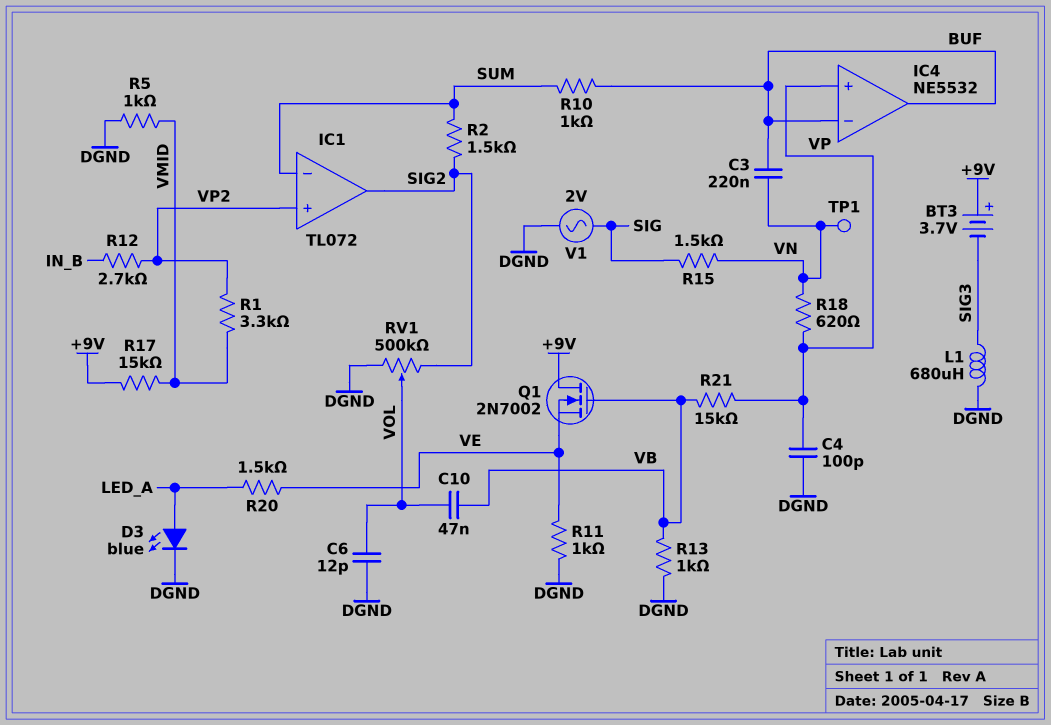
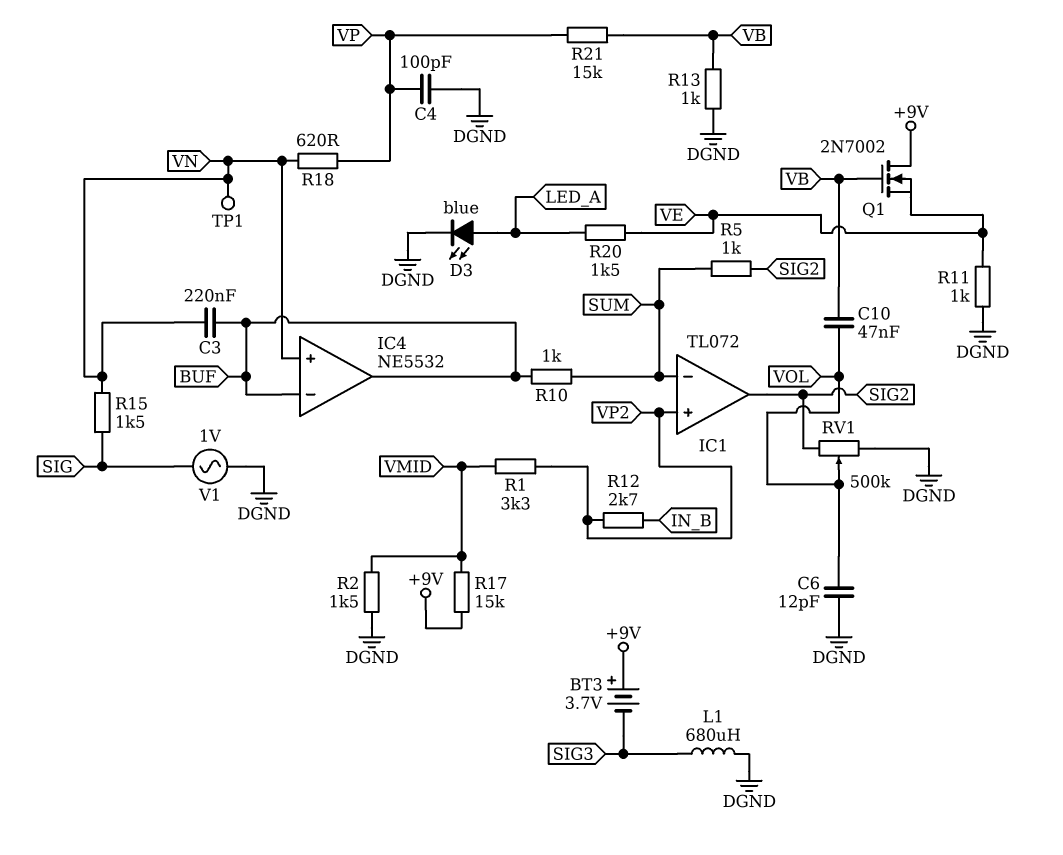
IC4 pin in+: VP -> VN
R2: 1.5k (SIG2, SUM) -> 1.5k (DGND, VMID)
R5: 1k (DGND, VMID) -> 1k (SIG2, SUM)
V1: AC 2V (DGND, SIG) -> AC 1V (DGND, SIG)

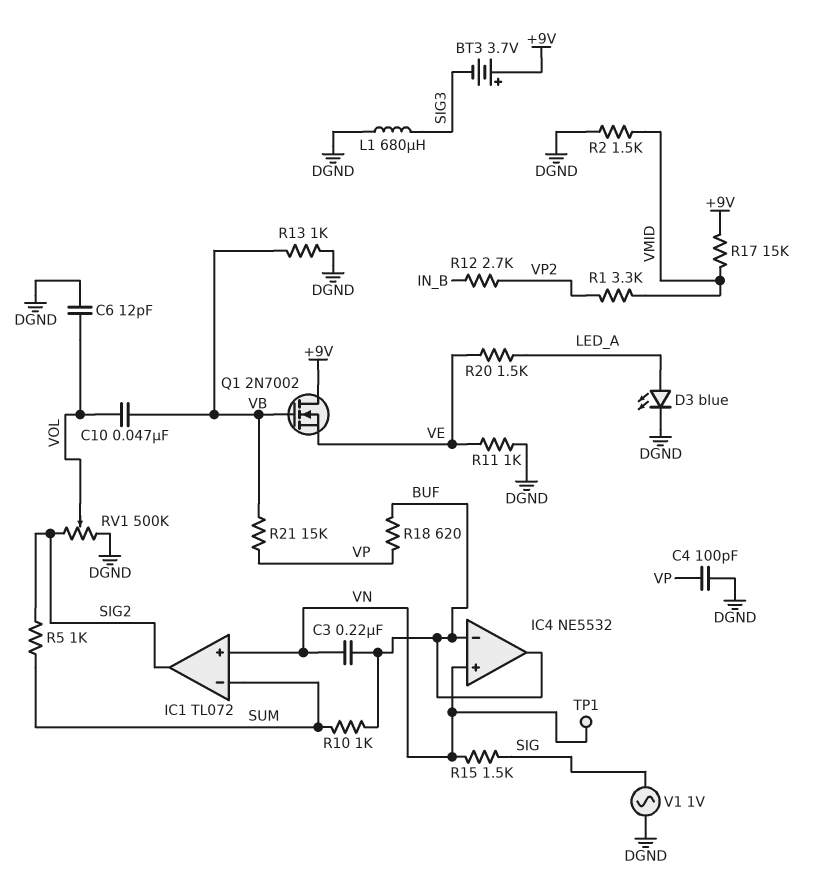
IC1 pin in+: VP2 -> VN
R18: 620 (VN, VP) -> 620 (BUF, VP)

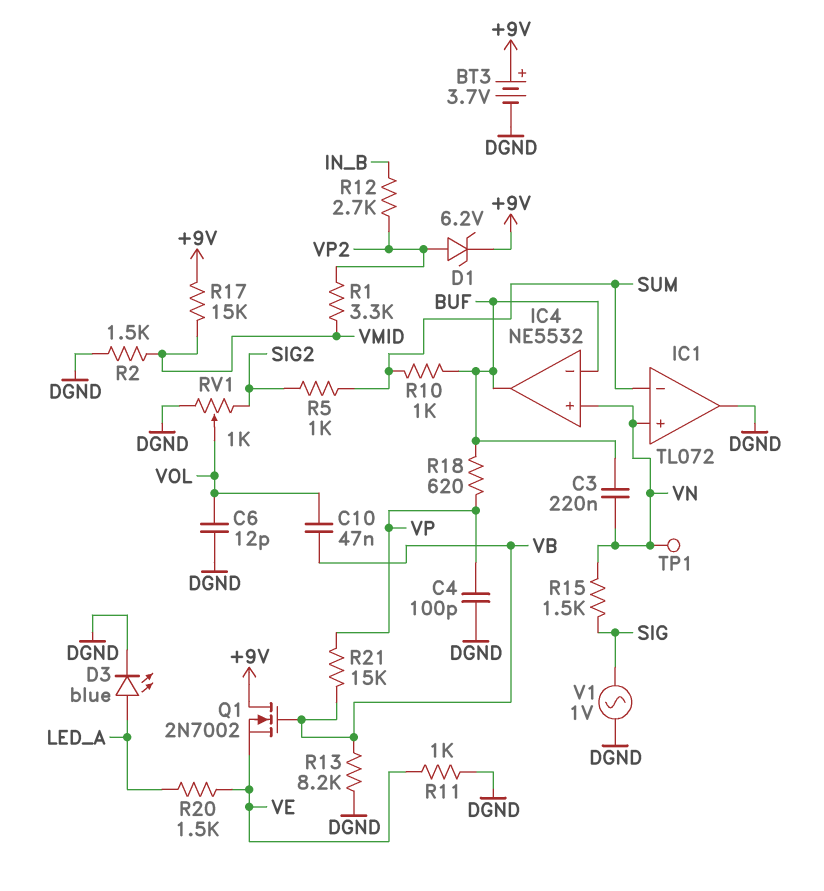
BT3: 3.7V (plus +9V, minus SIG3) -> 3.7V (plus +9V, minus DGND)
D1: none -> zener 6.2V (A VP2, K +9V)
IC1 pin out: SIG2 -> DGND
L1: 680uH (DGND, SIG3) -> none
R13: 1k (DGND, VB) -> 8.2k (DGND, VB)
RV1: 500k (DGND, SIG2, wiper VOL) -> 1k (DGND, SIG2, wiper VOL)

